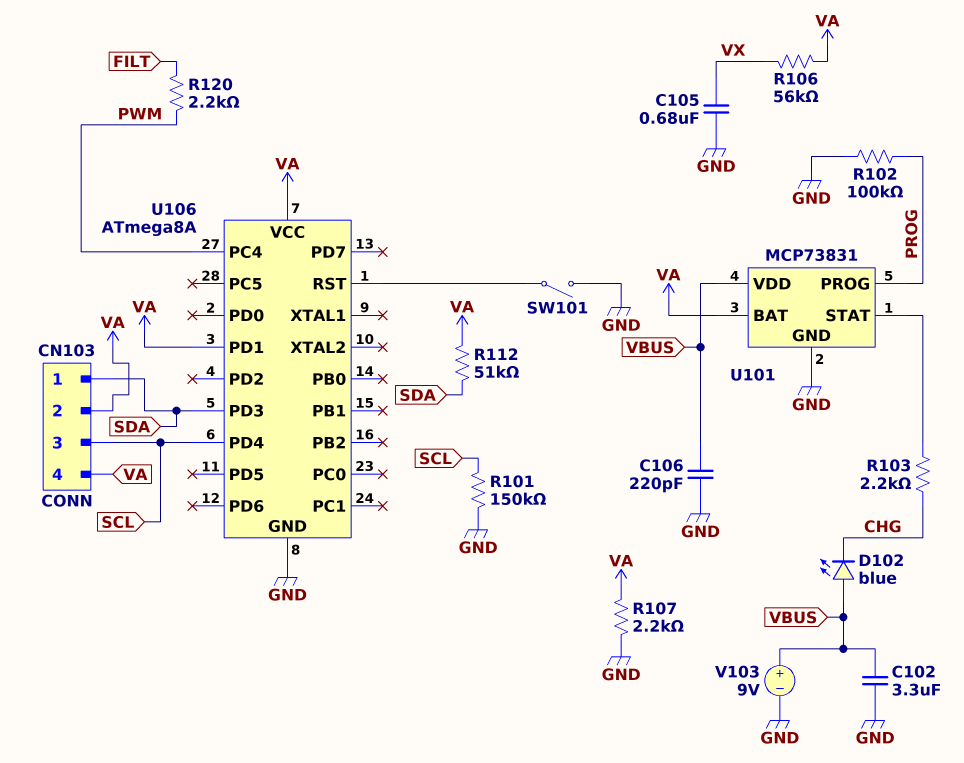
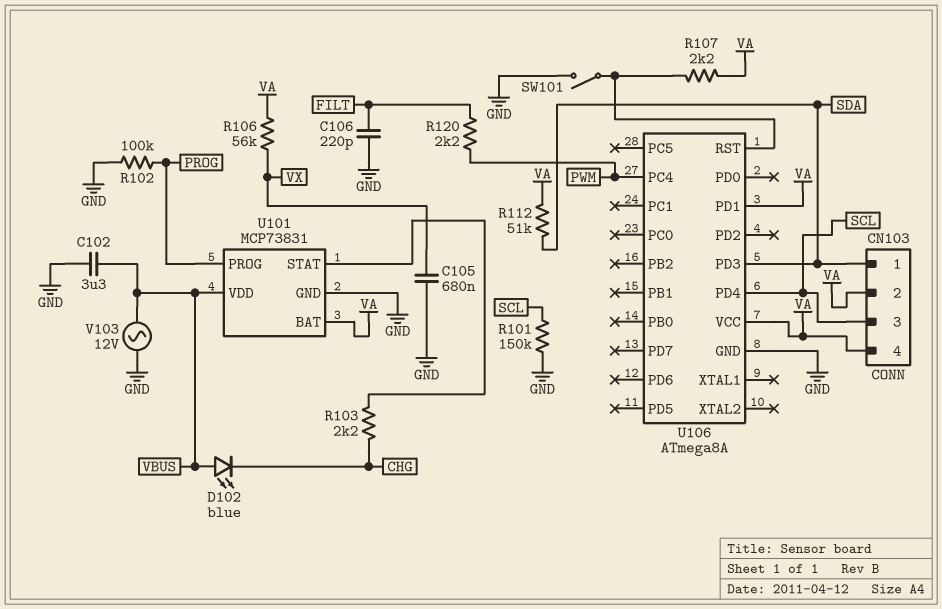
C106: 220pF (GND, VBUS) -> 220pF (FILT, GND)
R107: 2.2k (GND, VA) -> 2.2k (U106/RST, VA)
V103: 9V (plus VBUS, minus GND) -> AC 12V (GND, VBUS)

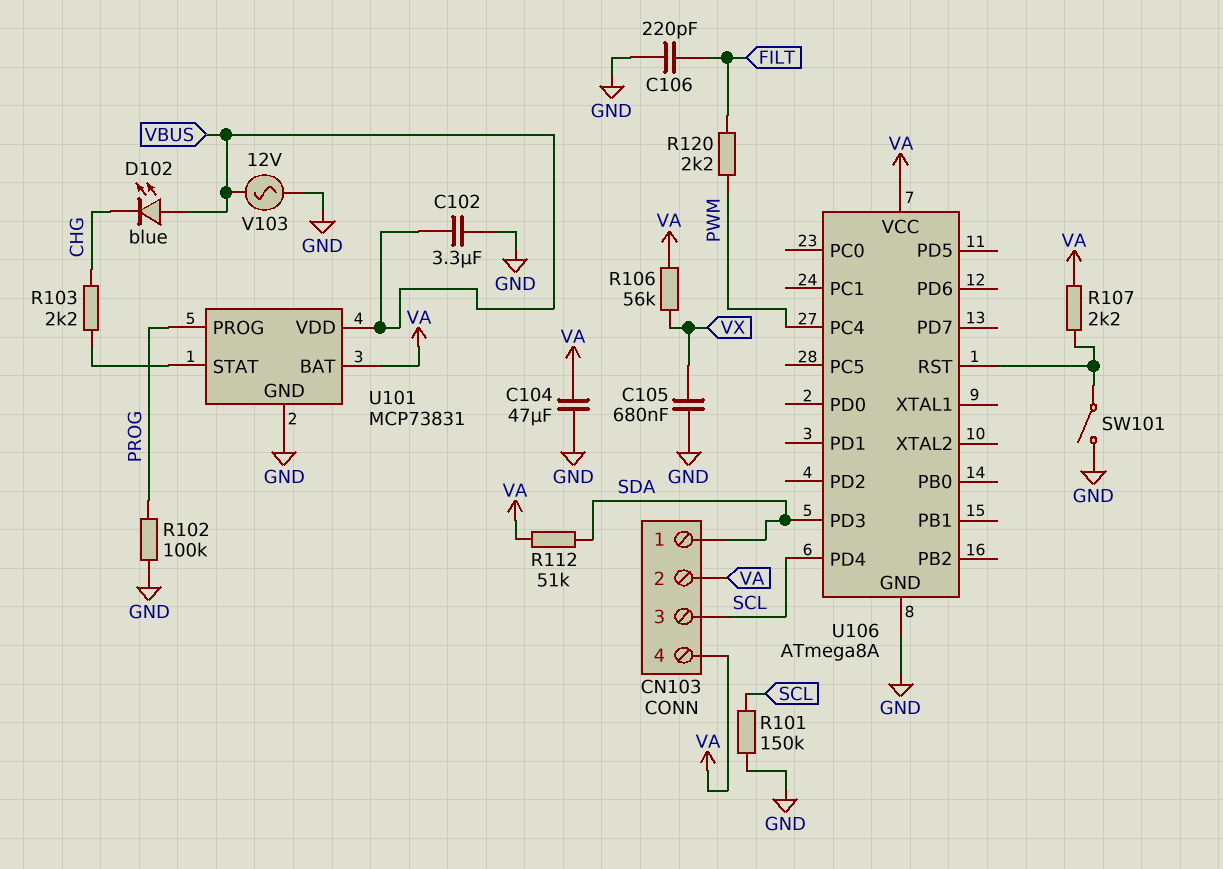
C104: none -> 47uF (GND, VA)
U106 pin PD1: VA -> none

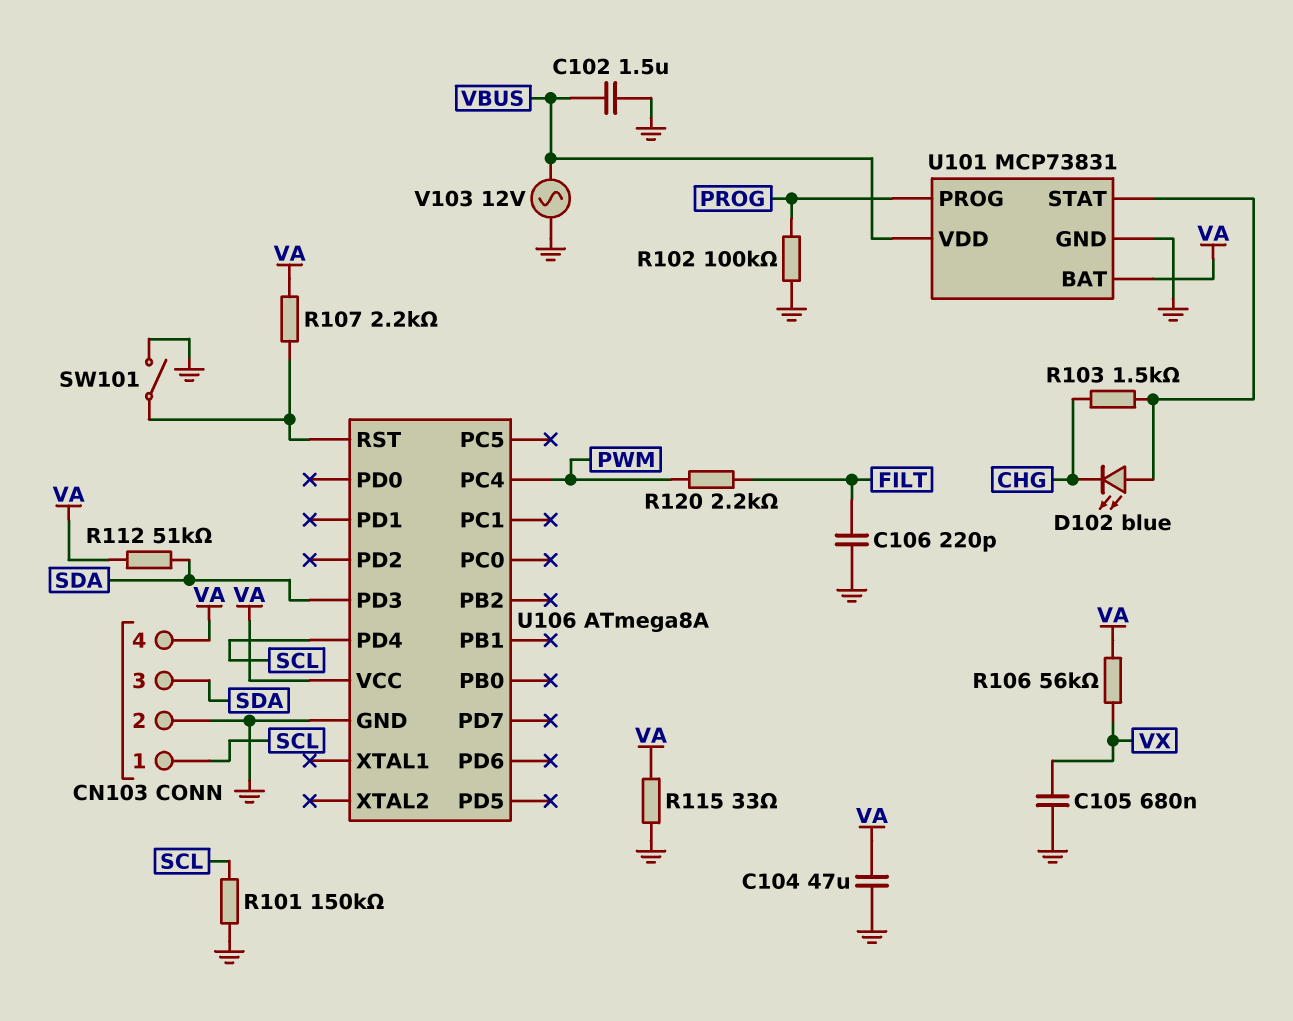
C102: 3.3uF (GND, VBUS) -> 1.5uF (GND, VBUS)
CN103 pin 1: SDA -> SCL
CN103 pin 2: VA -> GND
CN103 pin 3: SCL -> SDA
D102: LED blue (A VBUS, K CHG) -> LED blue (A U101/STAT, K CHG)
R103: 2.2k (CHG, U101/STAT) -> 1.5k (CHG, U101/STAT)
R115: none -> 33 (GND, VA)

